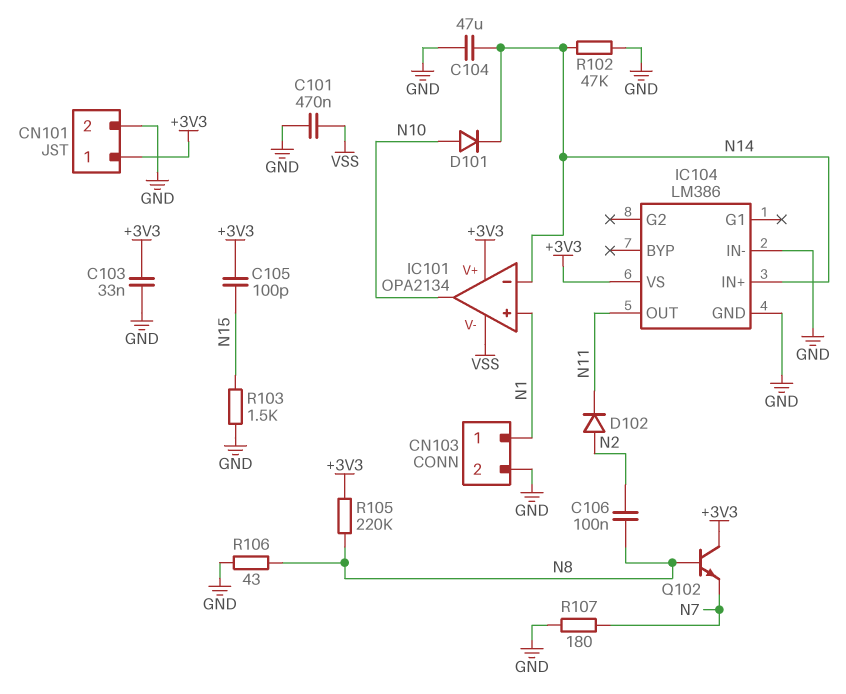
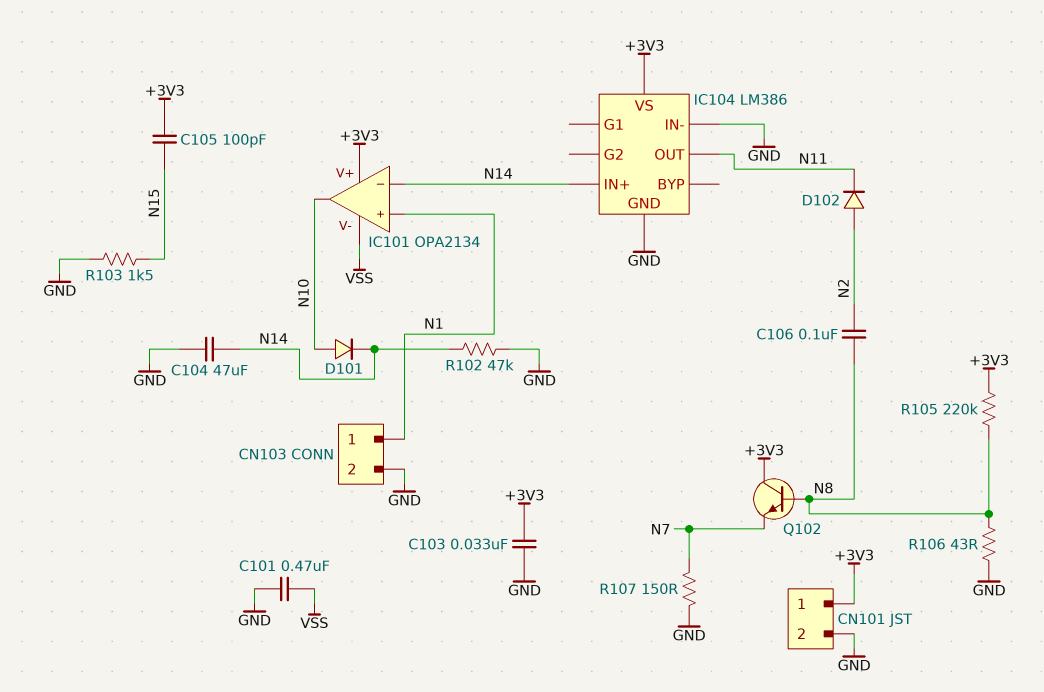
R107: 180 (GND, N7) -> 150 (GND, N7)

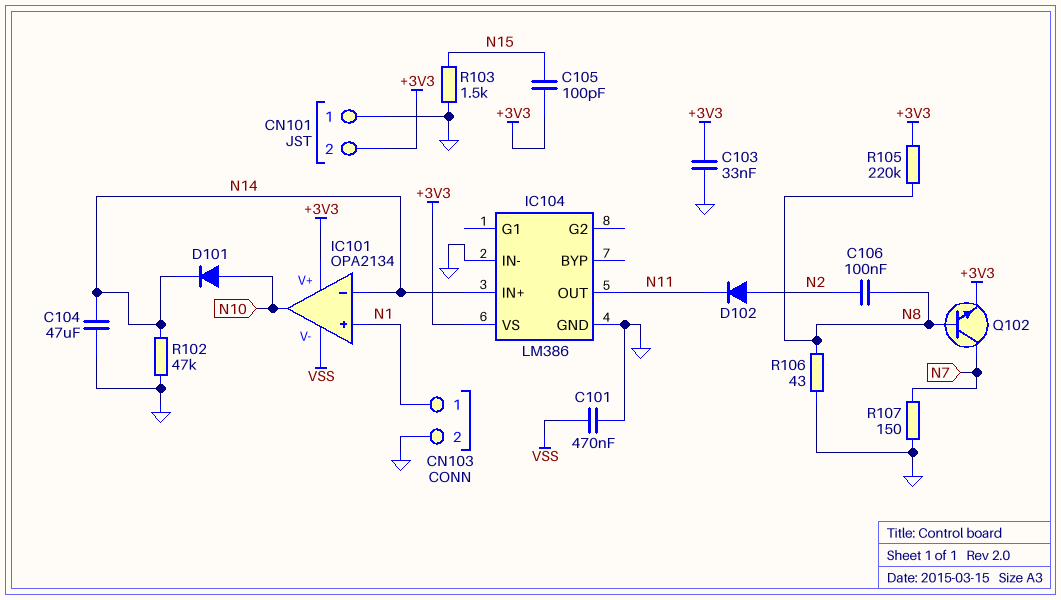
CN101 pin 1: +3V3 -> GND
CN101 pin 2: GND -> +3V3
Q102: NPN (B N8, C +3V3, E N7) -> NPN (B N8, C N7, E +3V3)

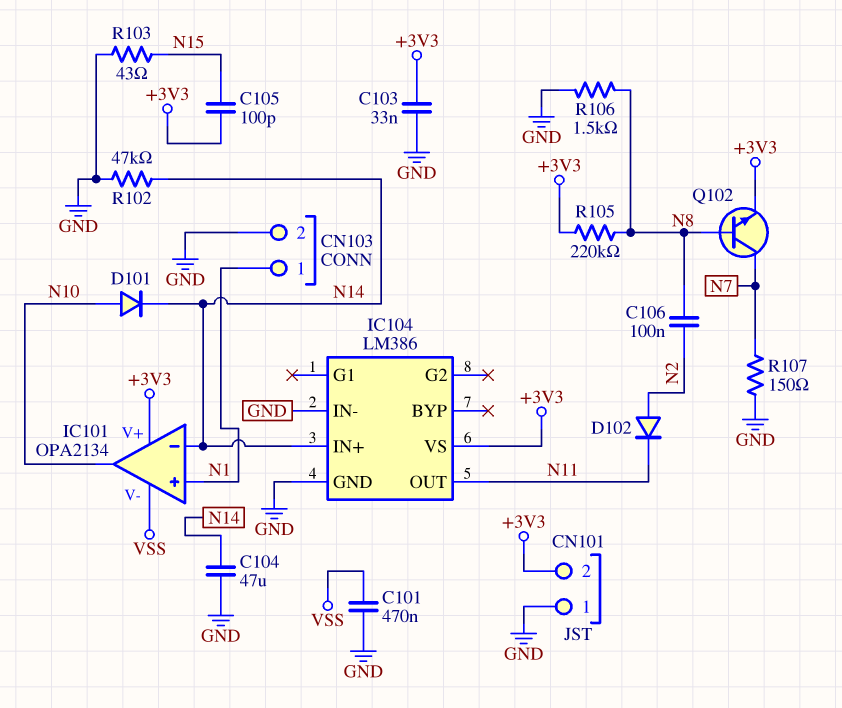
R103: 1.5k (GND, N15) -> 43 (GND, N15)
R106: 43 (GND, N8) -> 1.5k (GND, N8)

